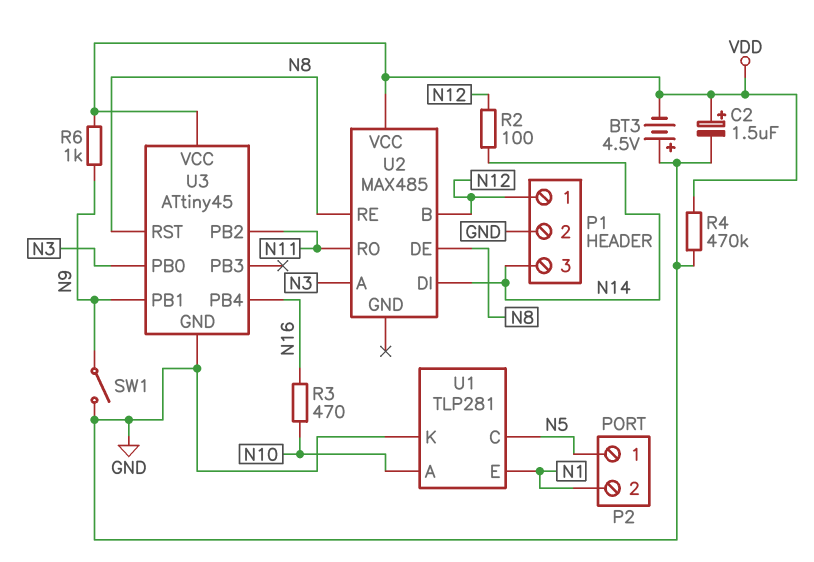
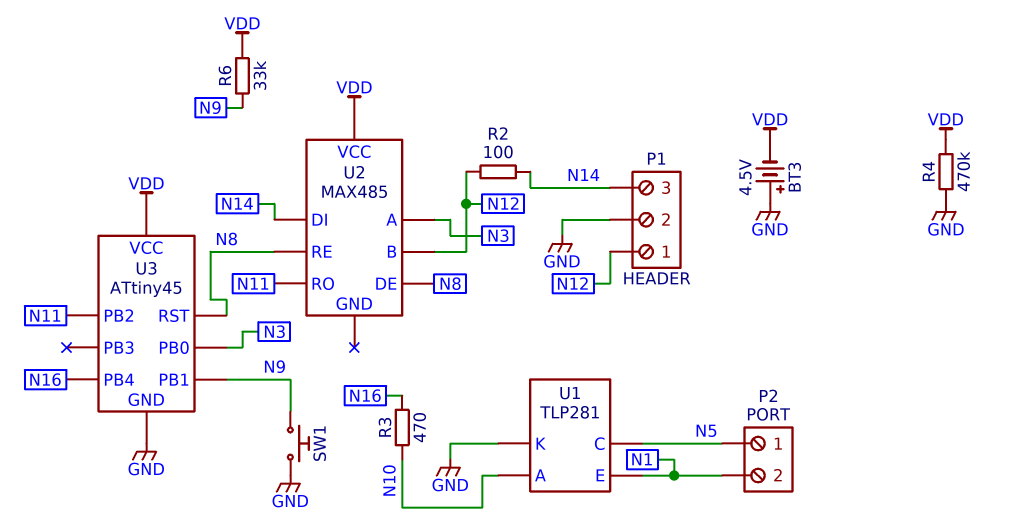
C2: 1.5uF (plus VDD, minus GND) -> none
R6: 1k (N9, VDD) -> 33k (N9, VDD)
SW1: switch (GND, N9) -> button (GND, N9)

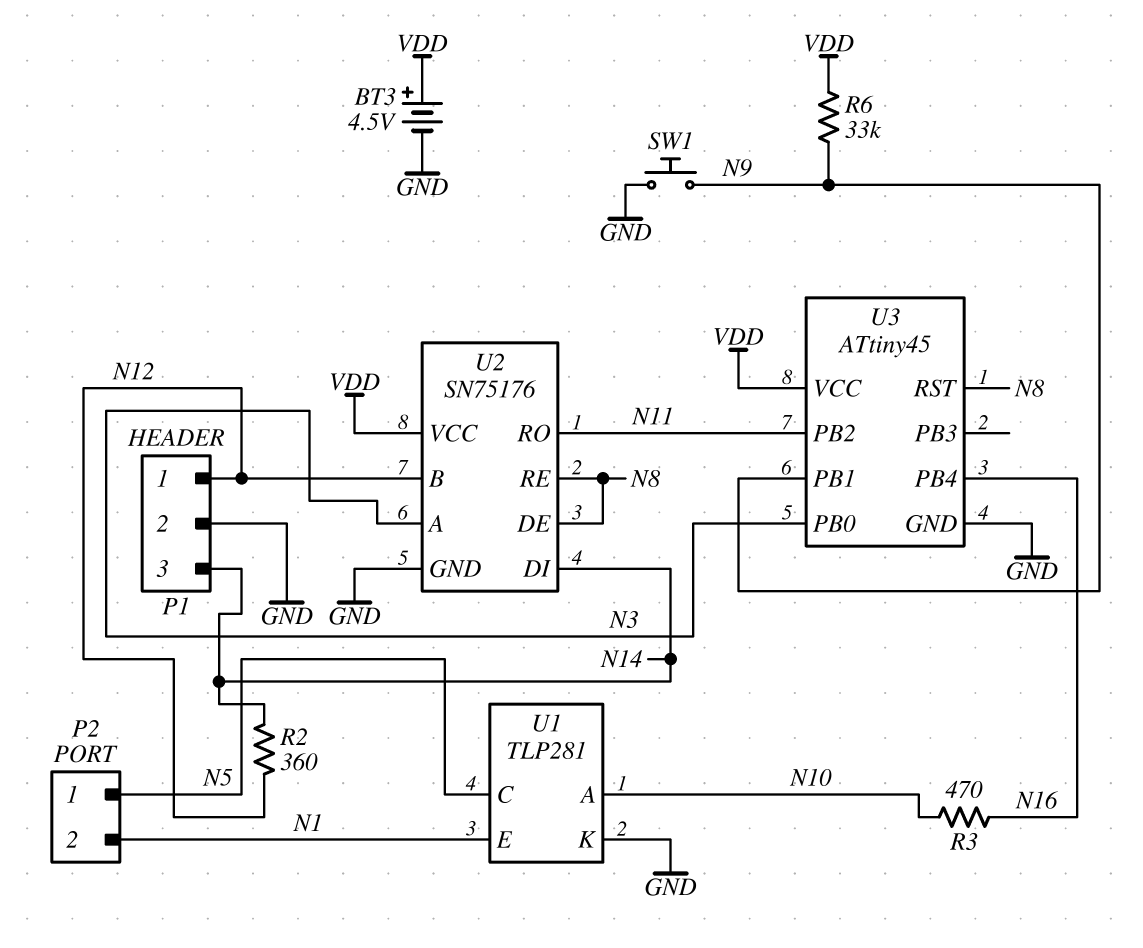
BT3: 4.5V (plus GND, minus VDD) -> 4.5V (plus VDD, minus GND)
R2: 100 (N12, N14) -> 360 (N12, N14)
R4: 470k (GND, VDD) -> none
U2: MAX485 -> SN75176
U2 pin GND: none -> GND

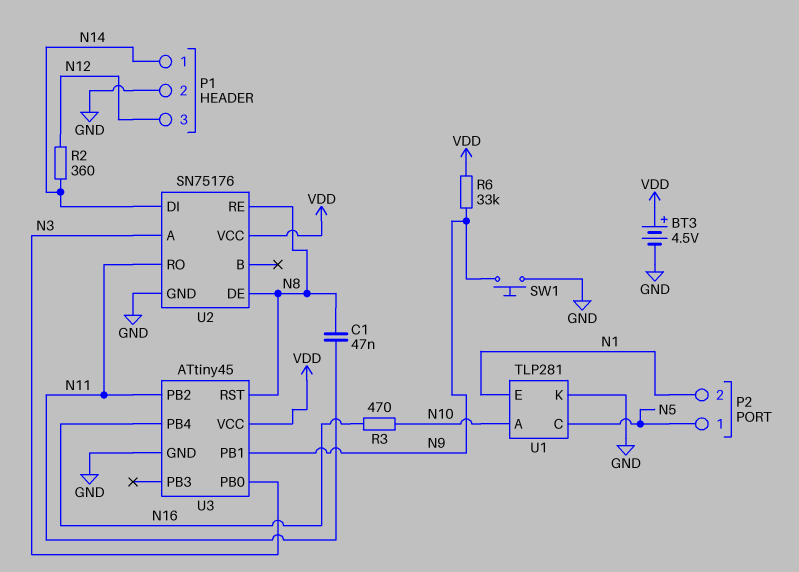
C1: none -> 47nF (N8, N11)
P1 pin 1: N12 -> N14
P1 pin 3: N14 -> N12
U2 pin B: N12 -> none

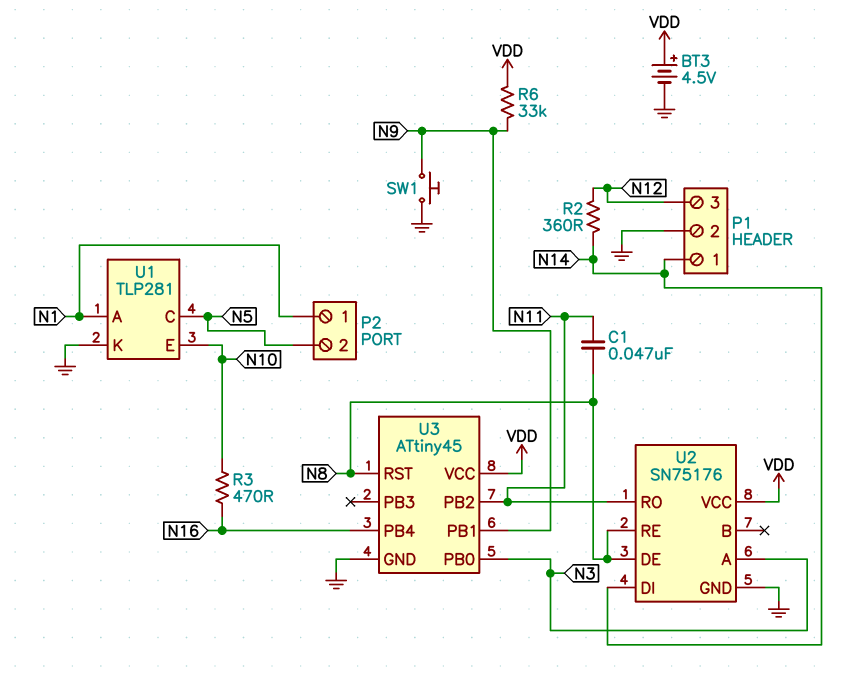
P2 pin 1: N5 -> N1
P2 pin 2: N1 -> N5
U1 pin A: N10 -> N1
U1 pin E: N1 -> N10

